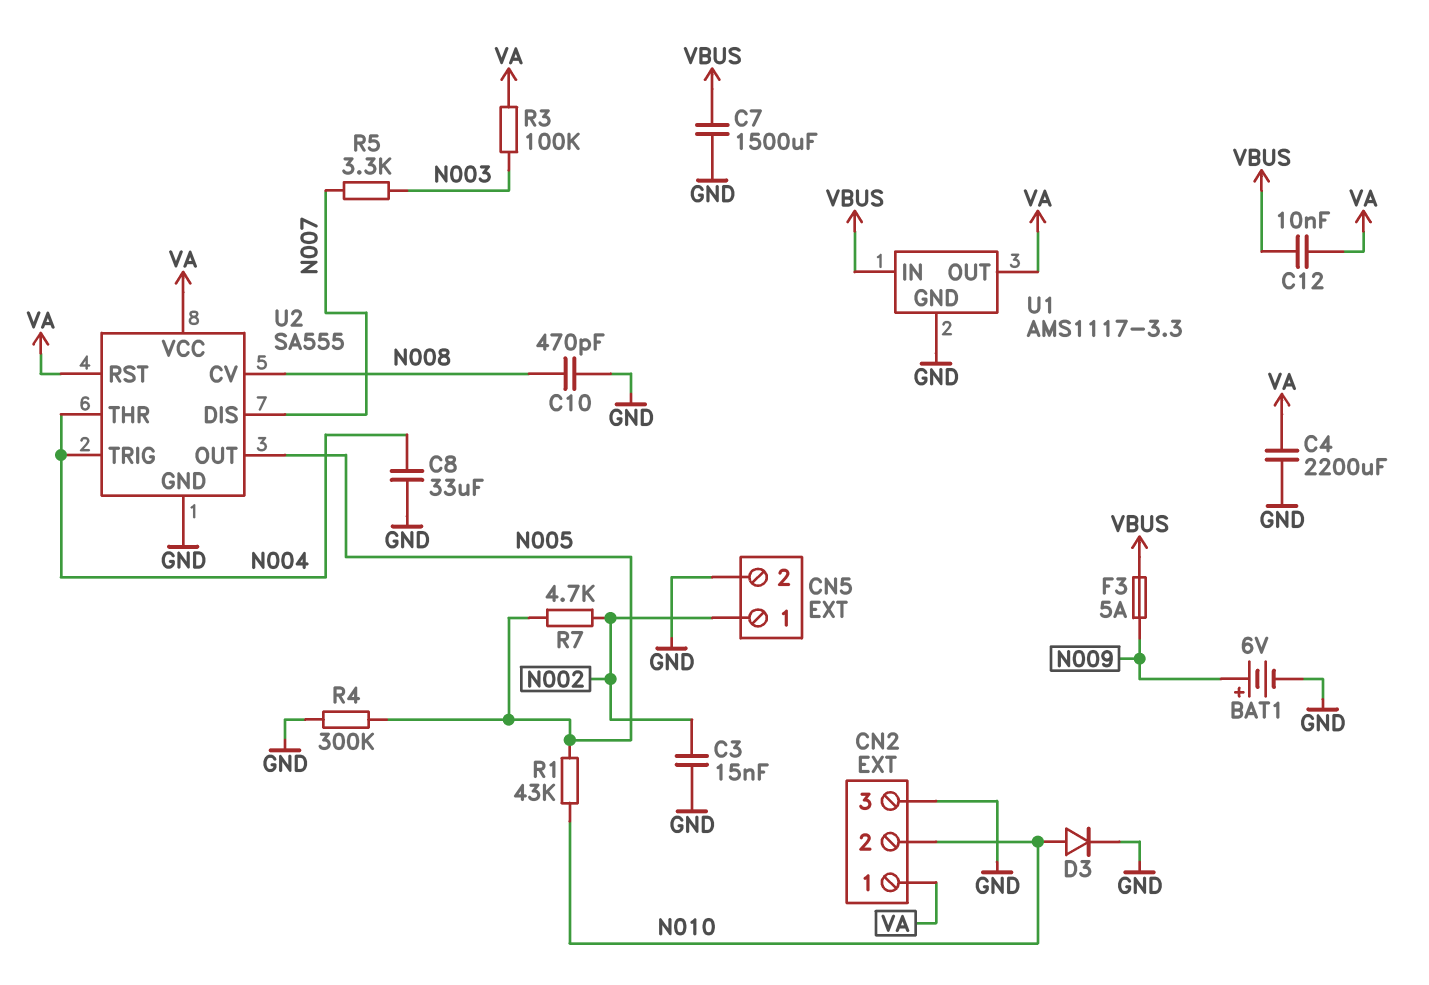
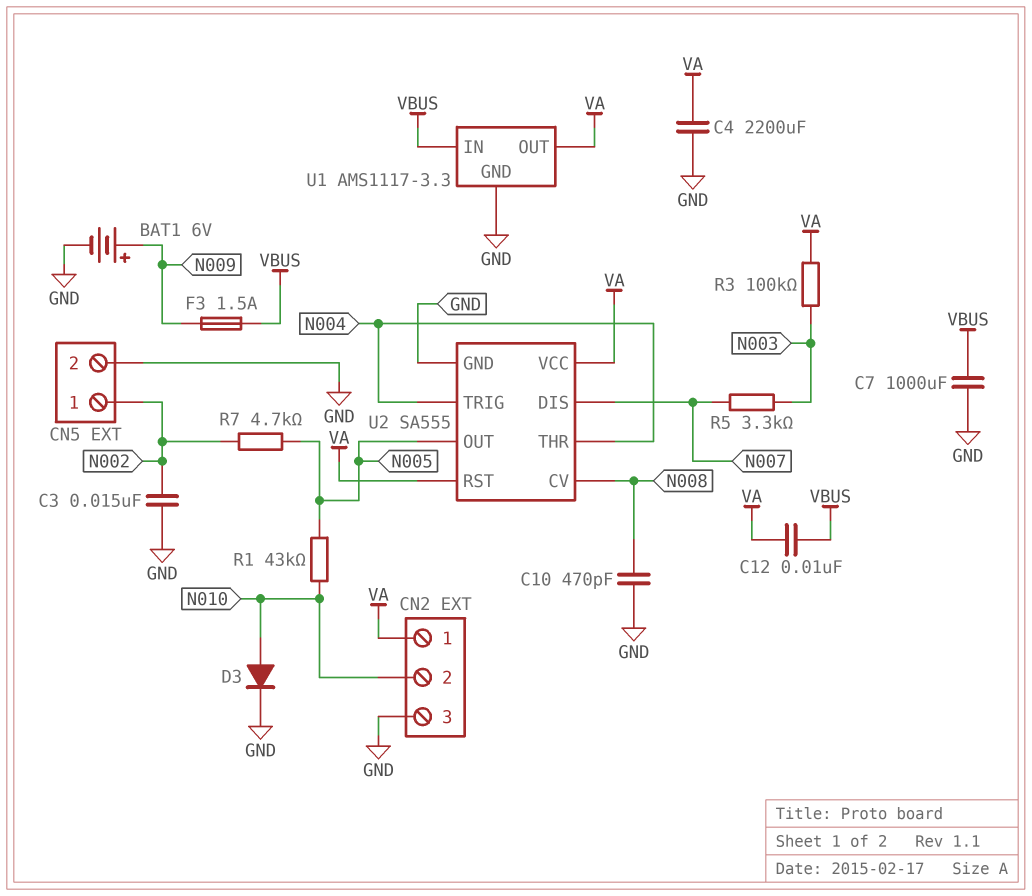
C7: 1500uF (GND, VBUS) -> 1000uF (GND, VBUS)
C8: 33uF (GND, N004) -> none
F3: 5A (N009, VBUS) -> 1.5A (N009, VBUS)
R4: 300k (GND, N005) -> none

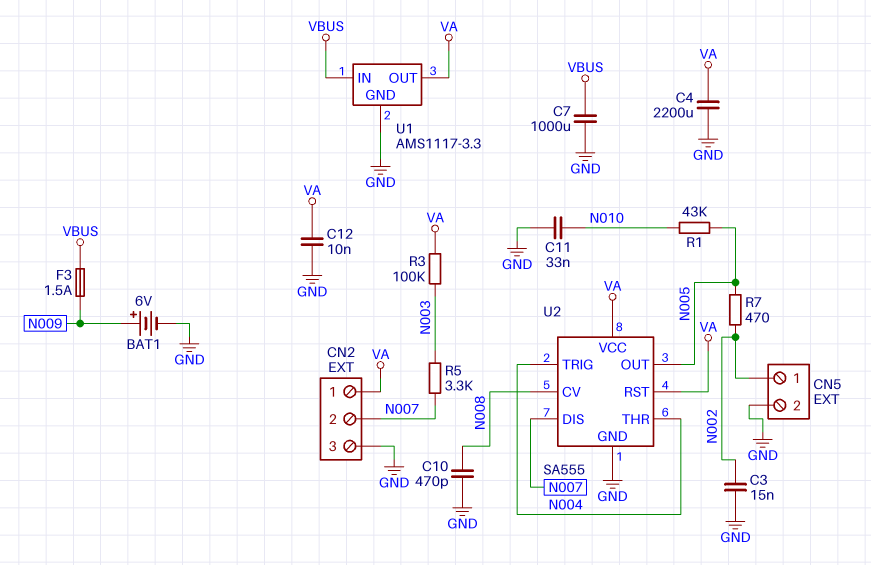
C11: none -> 33nF (GND, N010)
C12: 10nF (VA, VBUS) -> 10nF (GND, VA)
CN2 pin 2: N010 -> N007
D3: diode (A N010, K GND) -> none
R7: 4.7k (N002, N005) -> 470 (N002, N005)

